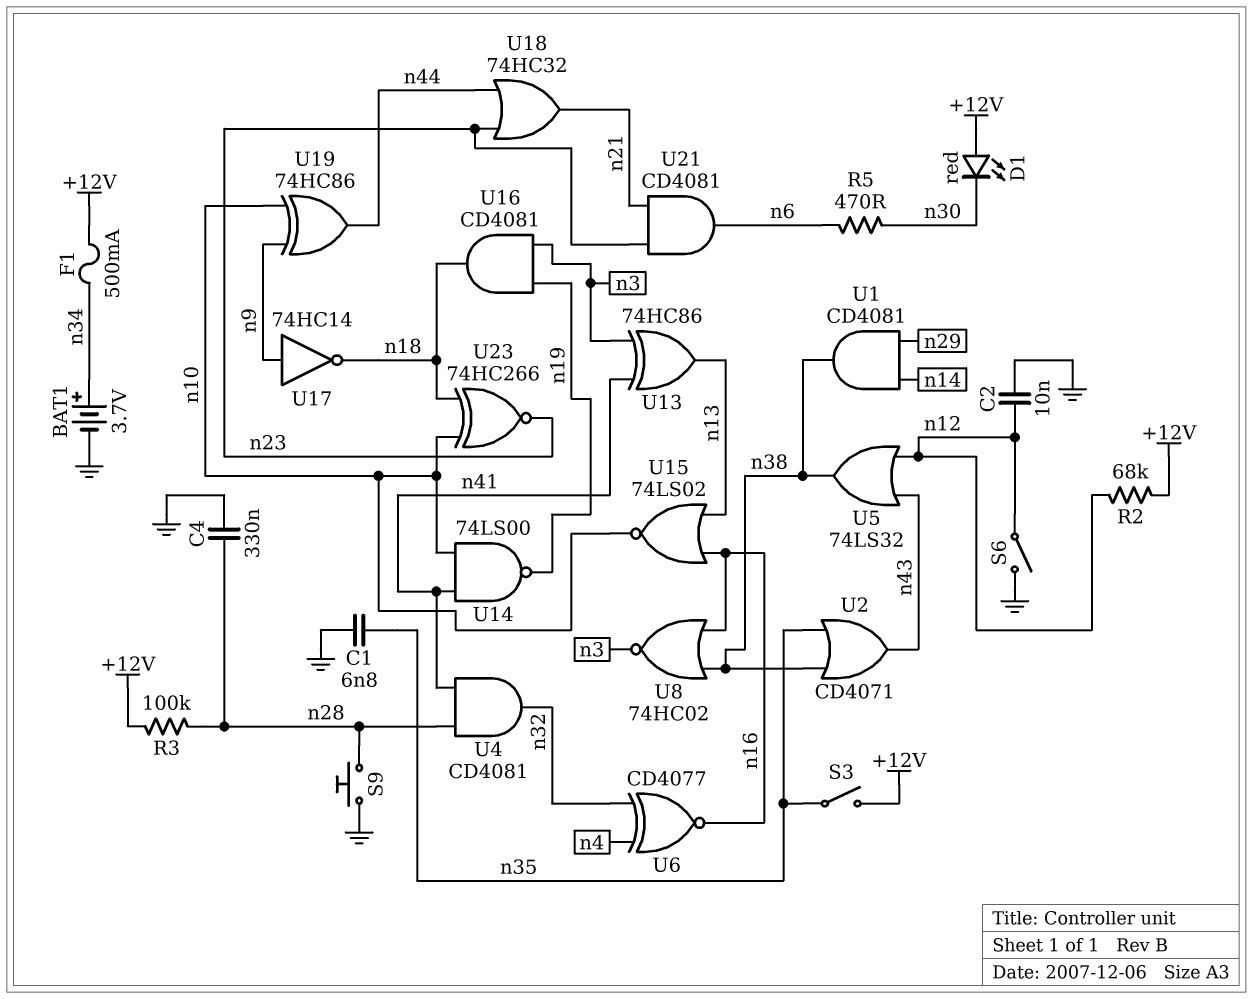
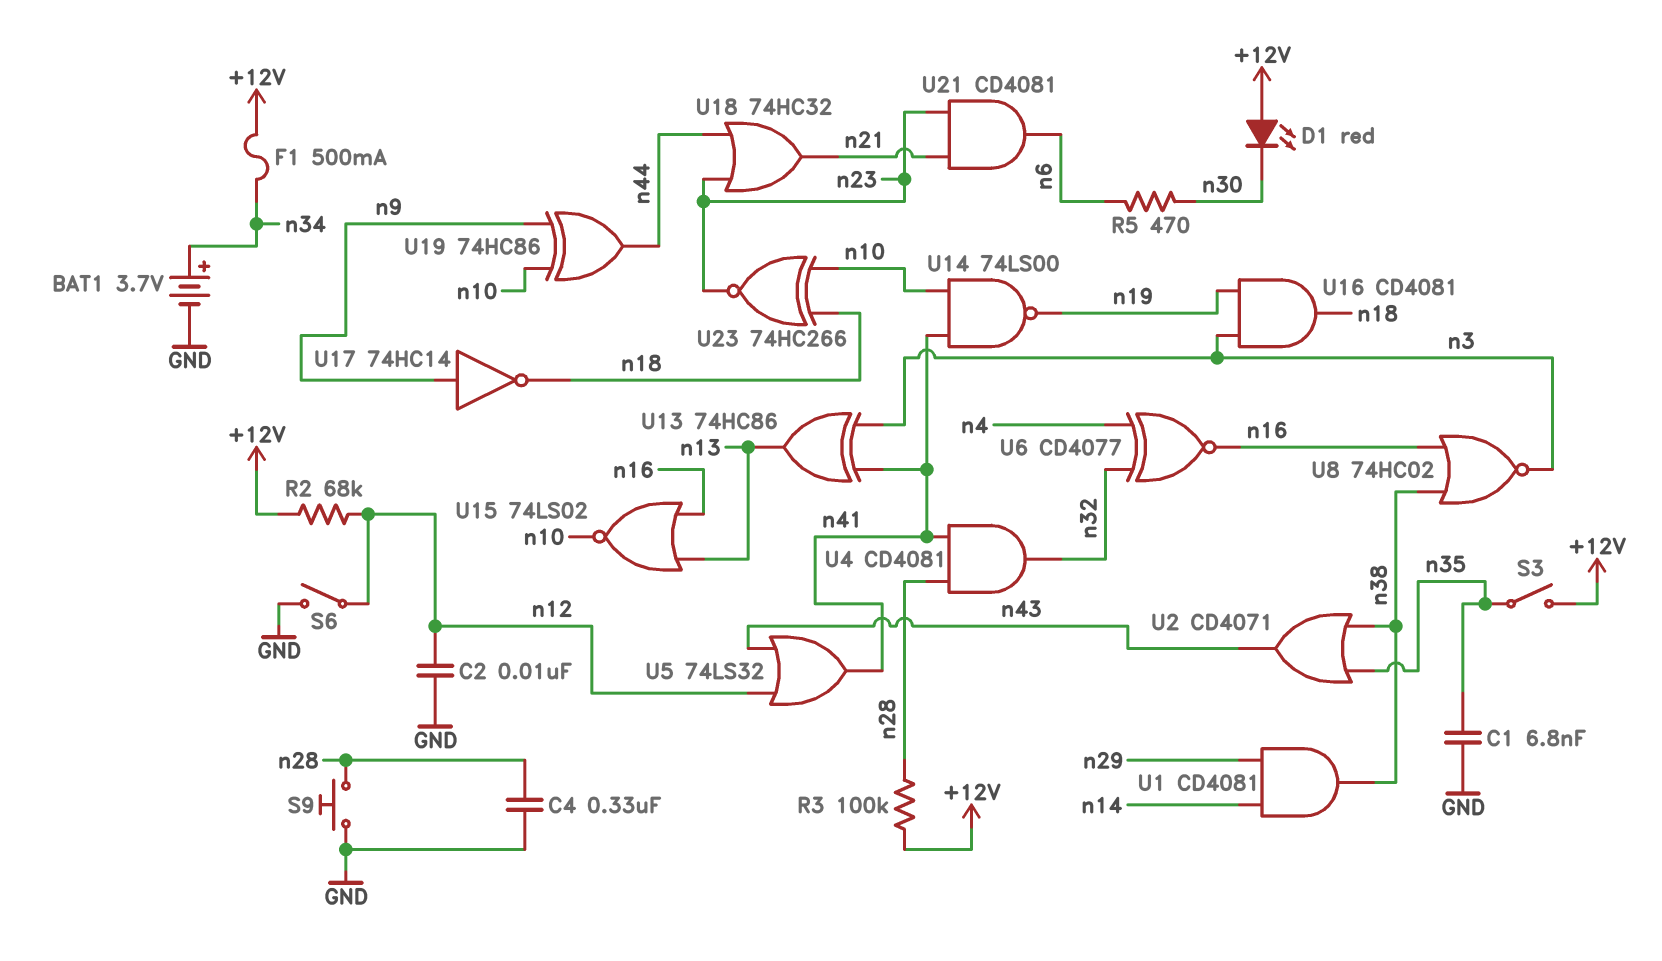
U5: OR 74LS32 (in n12, in n43, out n38) -> OR 74LS32 (in n12, in n43, out n41)

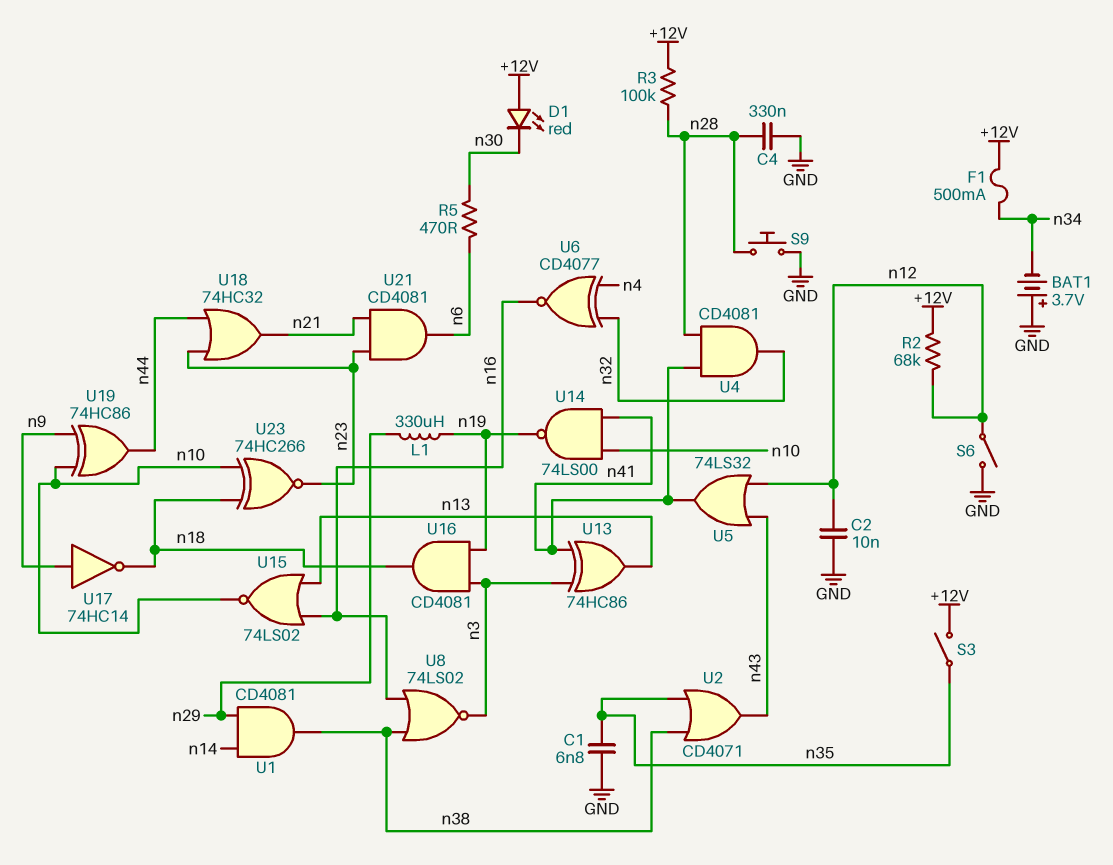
BAT1: 3.7V (plus n34, minus GND) -> 3.7V (plus GND, minus n34)
L1: none -> 330uH (n19, n29)
U8: NOR 74HC02 (in n16, in n38, out n3) -> NOR 74LS02 (in n16, in n38, out n3)

